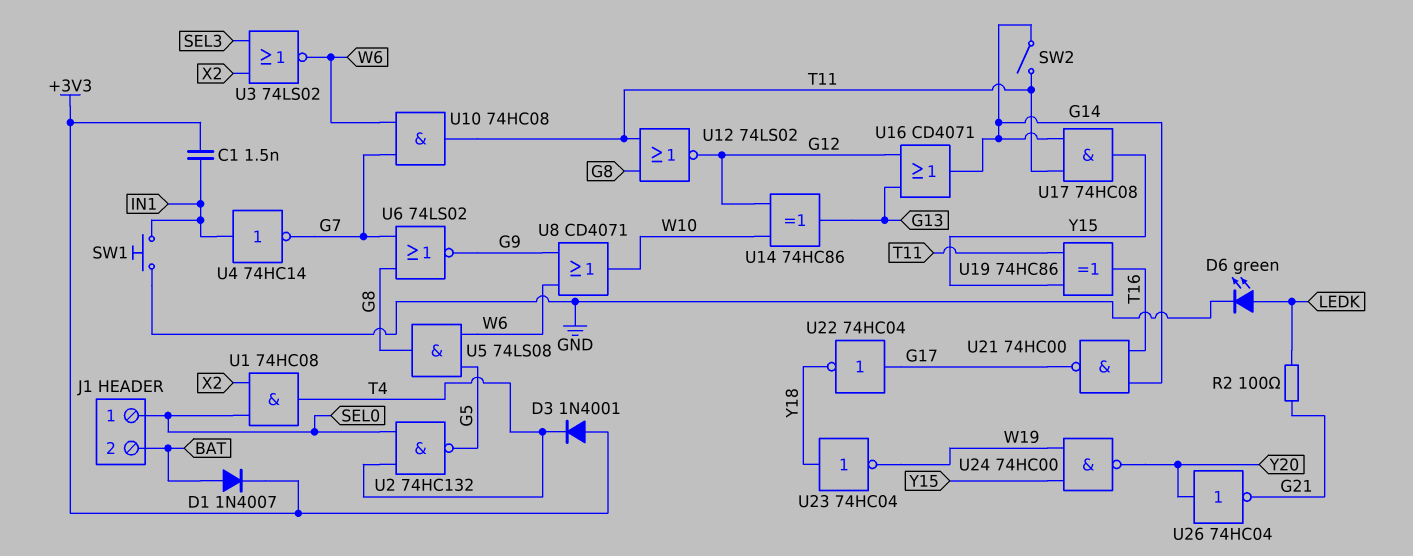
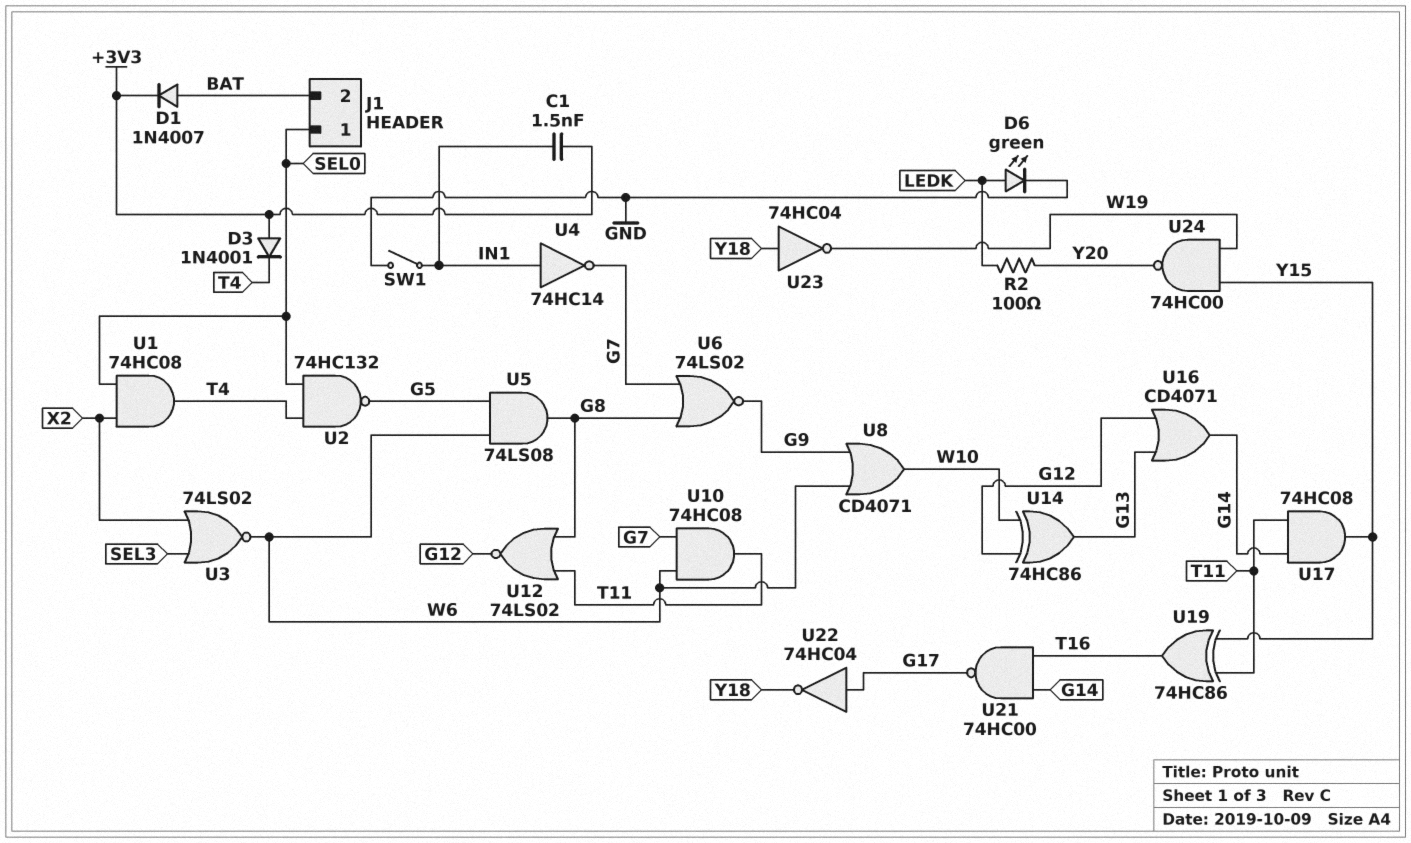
R2: 100 (G21, LEDK) -> 100 (LEDK, Y20)
SW1: button (GND, IN1) -> switch (GND, IN1)
SW2: switch (G14, T11) -> none
U26: NOT 74HC04 (in Y20, out G21) -> none

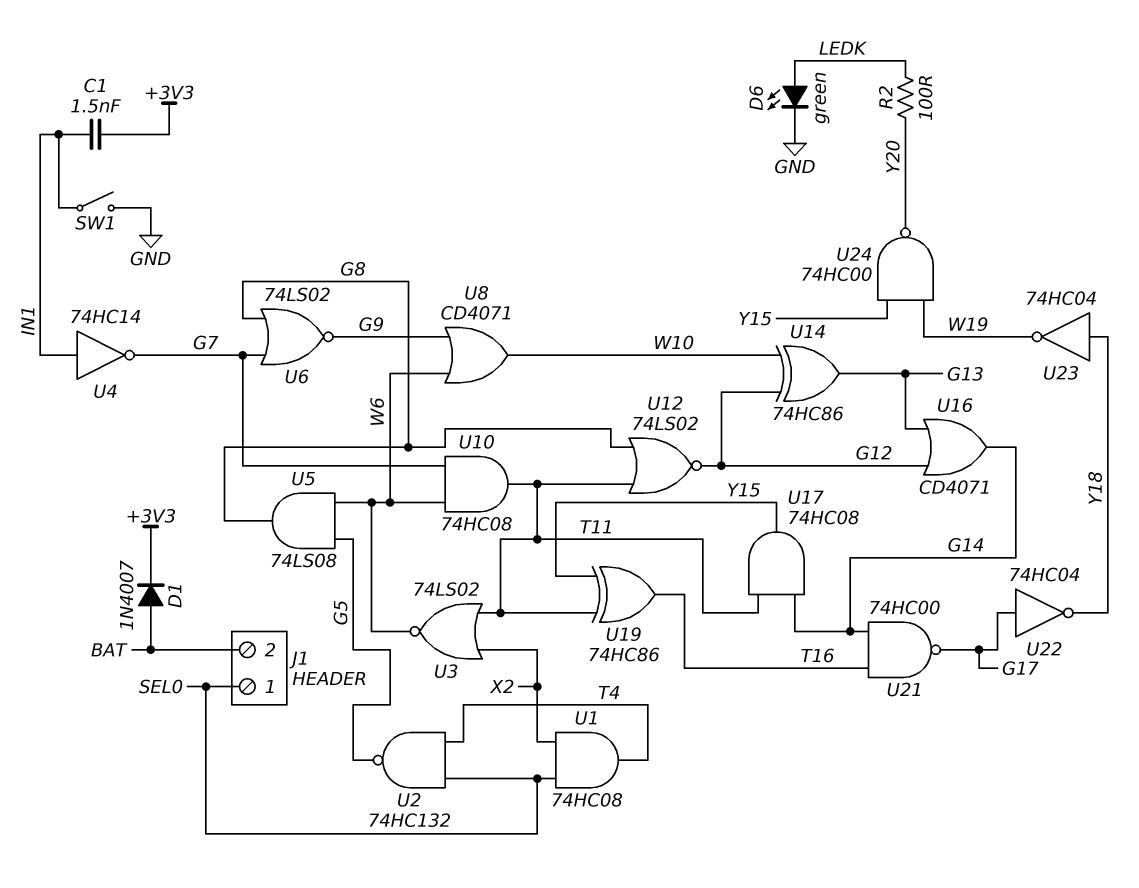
D3: diode 1N4001 (A +3V3, K T4) -> none
U3: NOR 74LS02 (in SEL3, in X2, out W6) -> NOR 74LS02 (in T11, in X2, out W6)

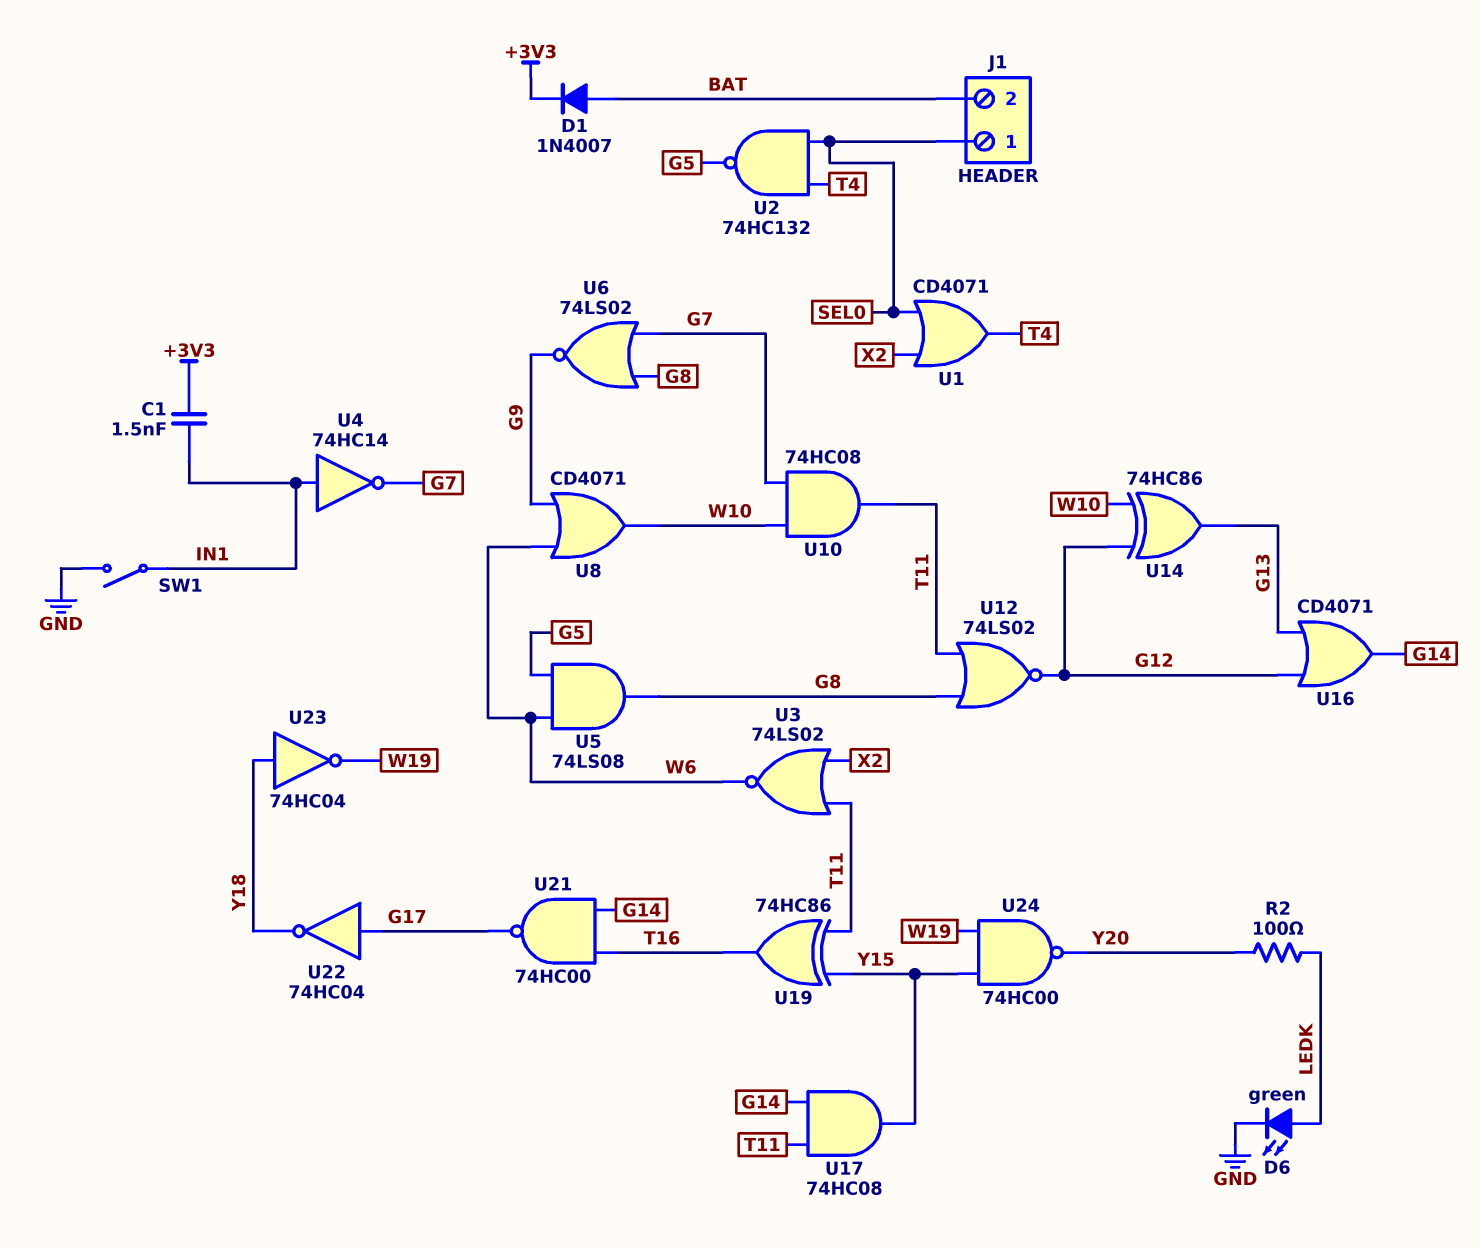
U1: AND 74HC08 (in SEL0, in X2, out T4) -> OR CD4071 (in SEL0, in X2, out T4)
U10: AND 74HC08 (in G7, in W6, out T11) -> AND 74HC08 (in G7, in W10, out T11)

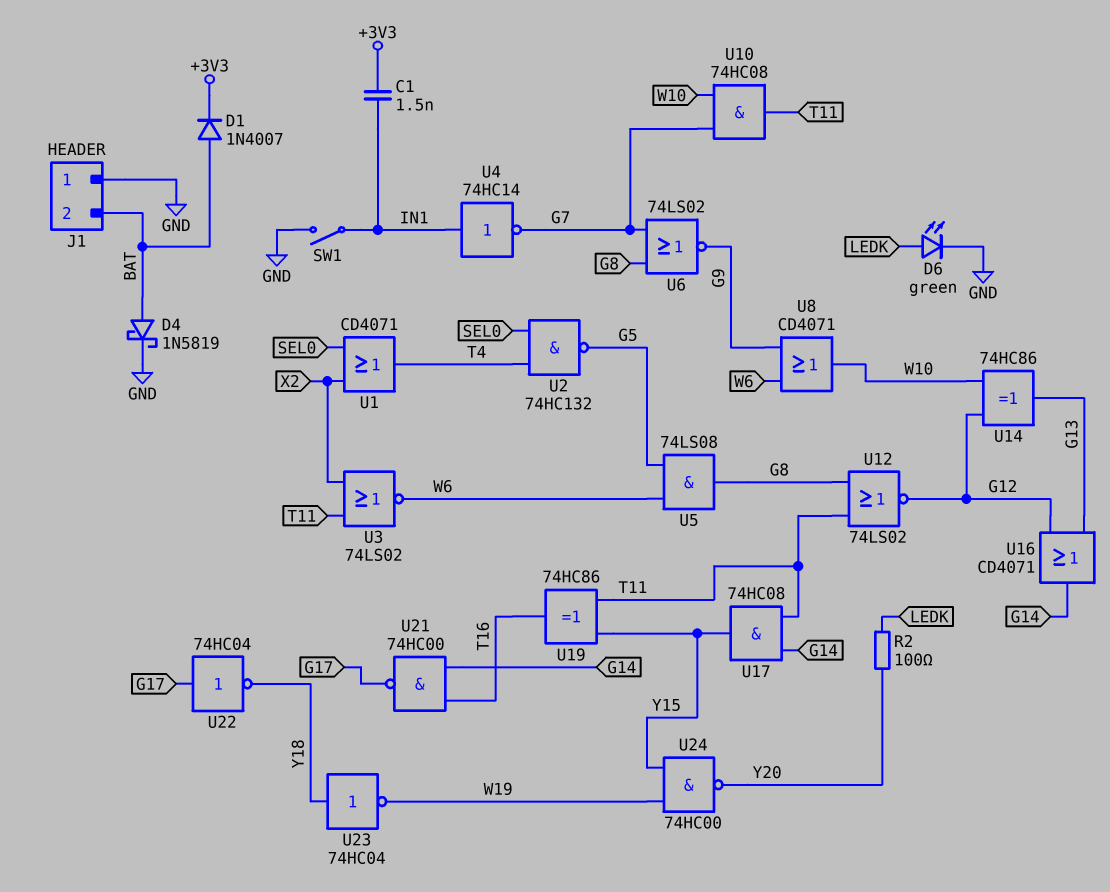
D4: none -> schottky 1N5819 (A BAT, K GND)
J1 pin 1: SEL0 -> GND

